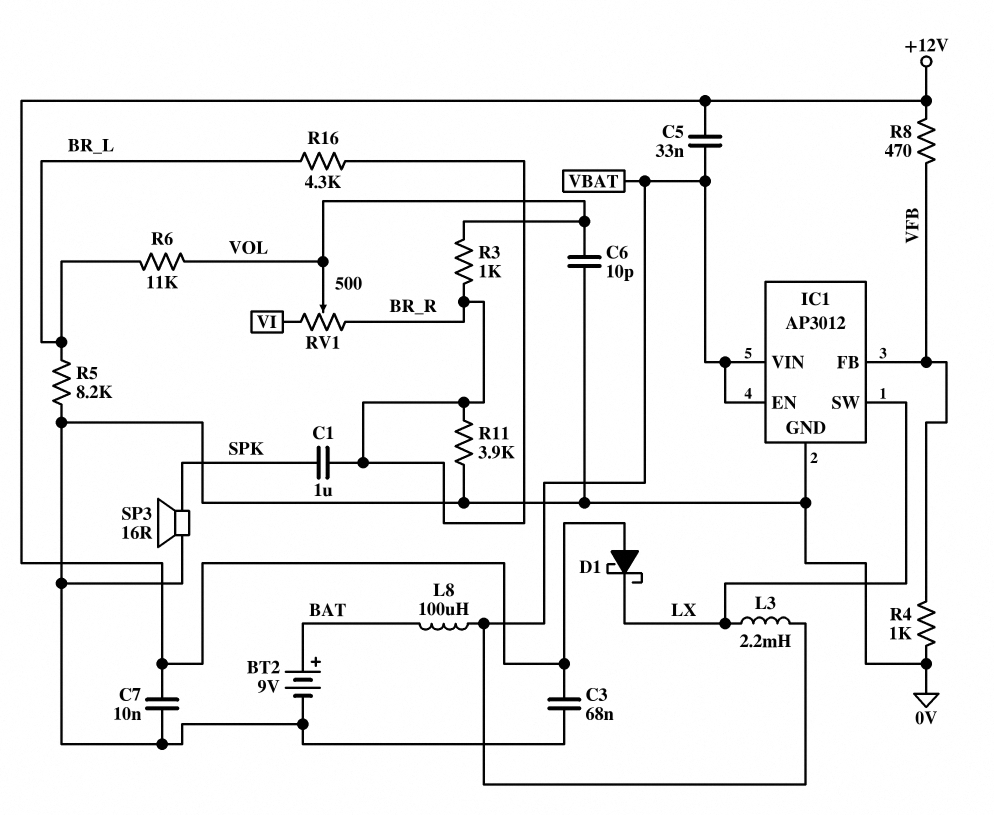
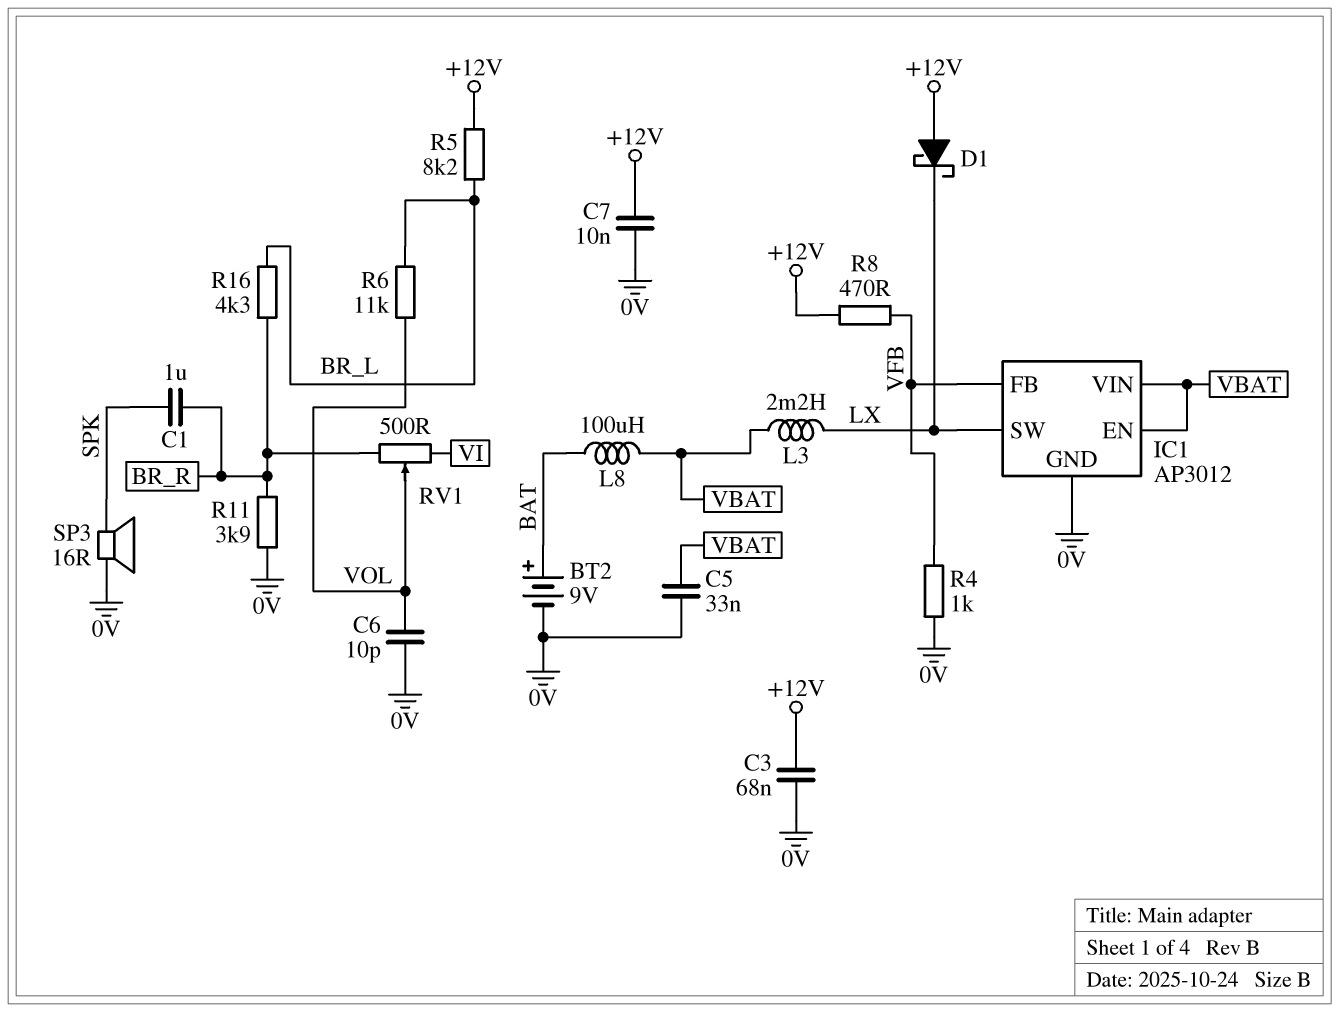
C5: 33nF (+12V, VBAT) -> 33nF (0V, VBAT)
R3: 1k (BR_R, VOL) -> none
R5: 8.2k (0V, BR_L) -> 8.2k (+12V, BR_L)

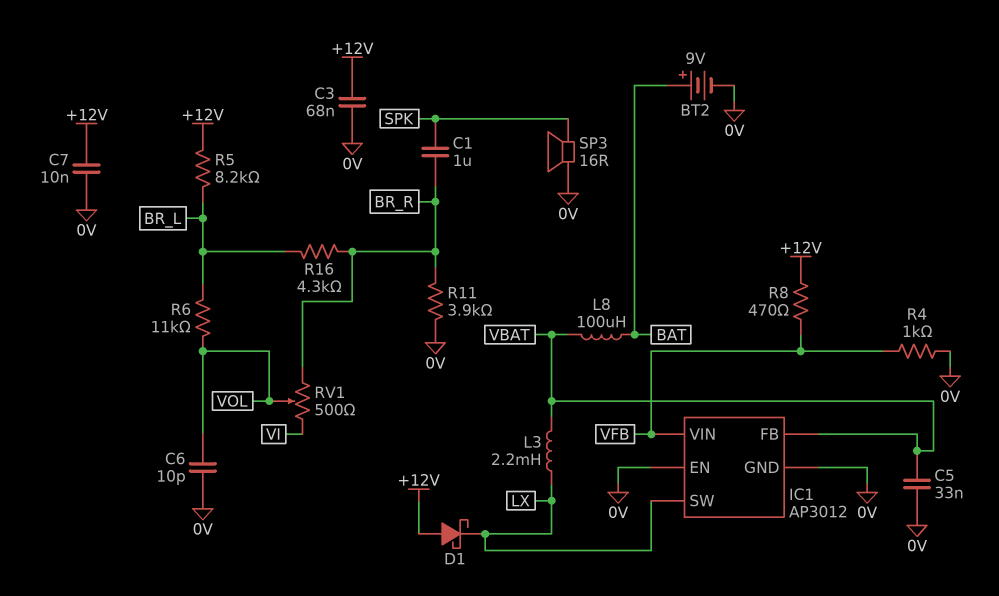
IC1 pin EN: VBAT -> 0V
IC1 pin FB: VFB -> VBAT
IC1 pin VIN: VBAT -> VFB

